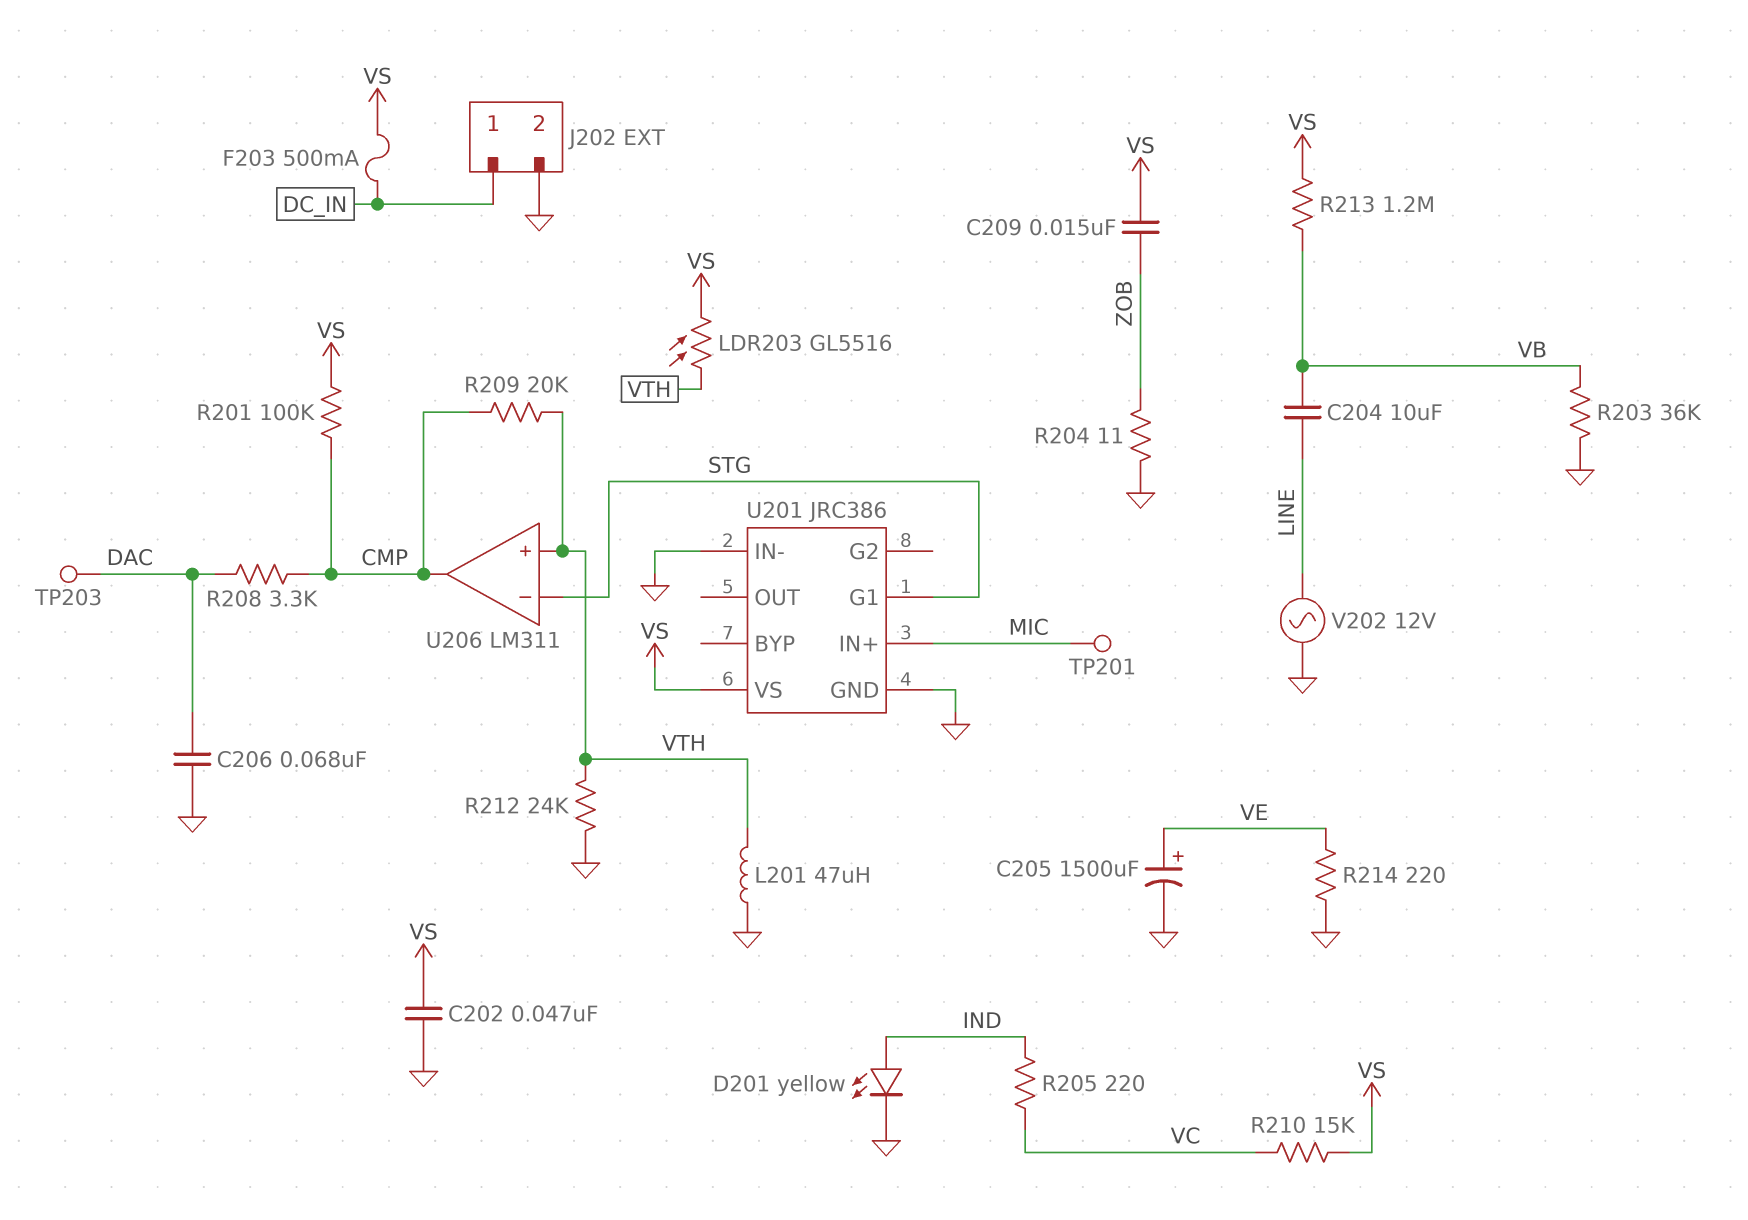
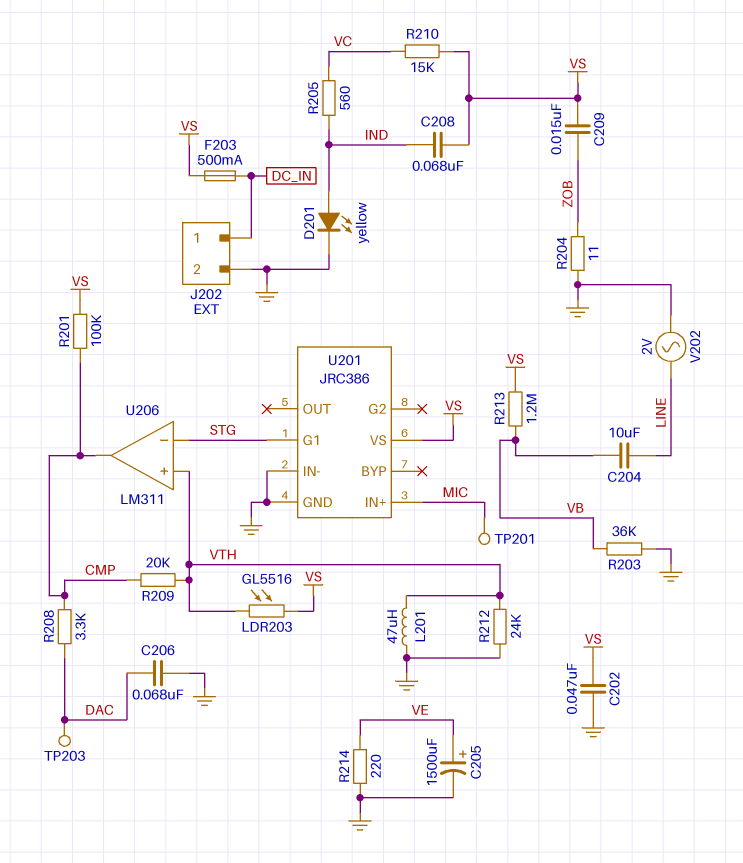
C208: none -> 68nF (IND, VS)
R205: 220 (IND, VC) -> 560 (IND, VC)
V202: AC 12V (GND, LINE) -> AC 2V (GND, LINE)

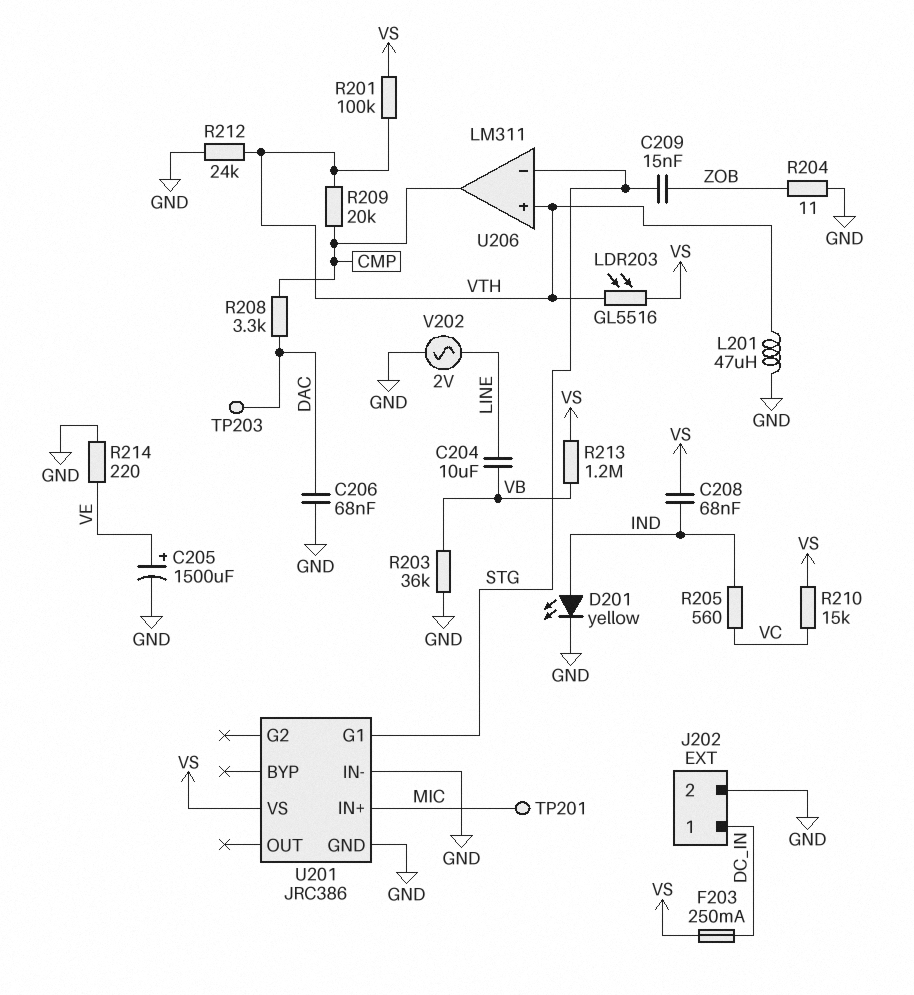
C202: 47nF (GND, VS) -> none
C209: 15nF (VS, ZOB) -> 15nF (STG, ZOB)
F203: 500mA (DC_IN, VS) -> 250mA (DC_IN, VS)
R201: 100k (CMP, VS) -> 100k (VS, VTH)

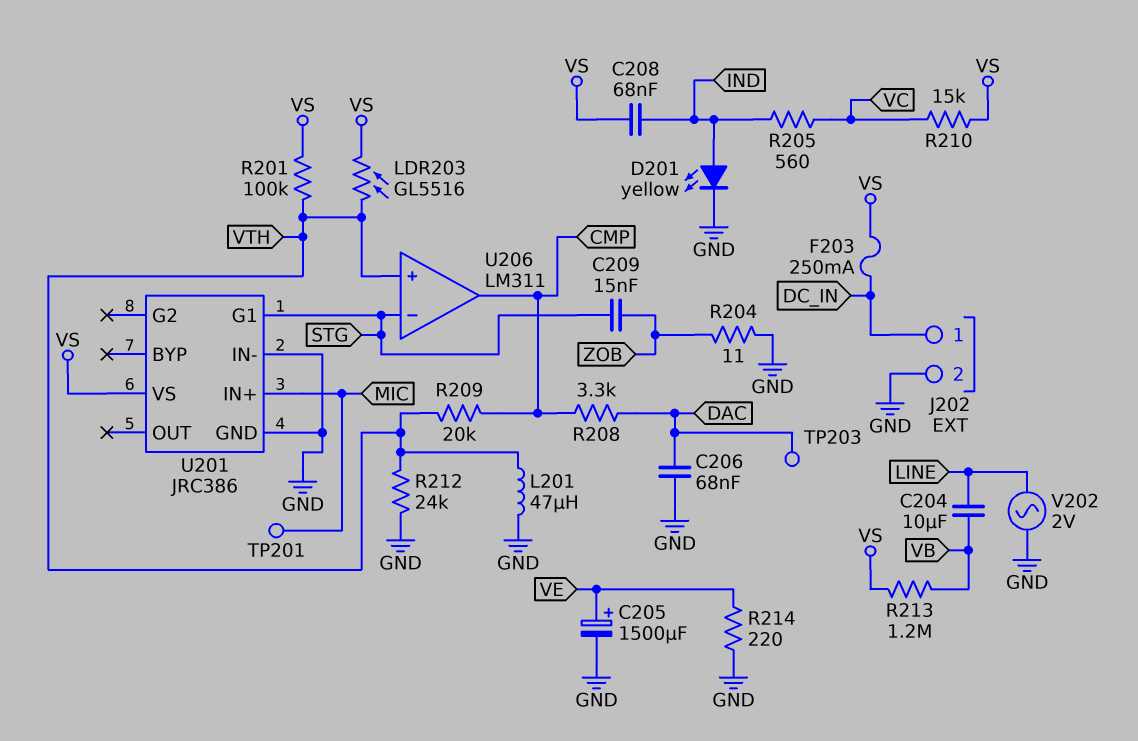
R203: 36k (GND, VB) -> none

